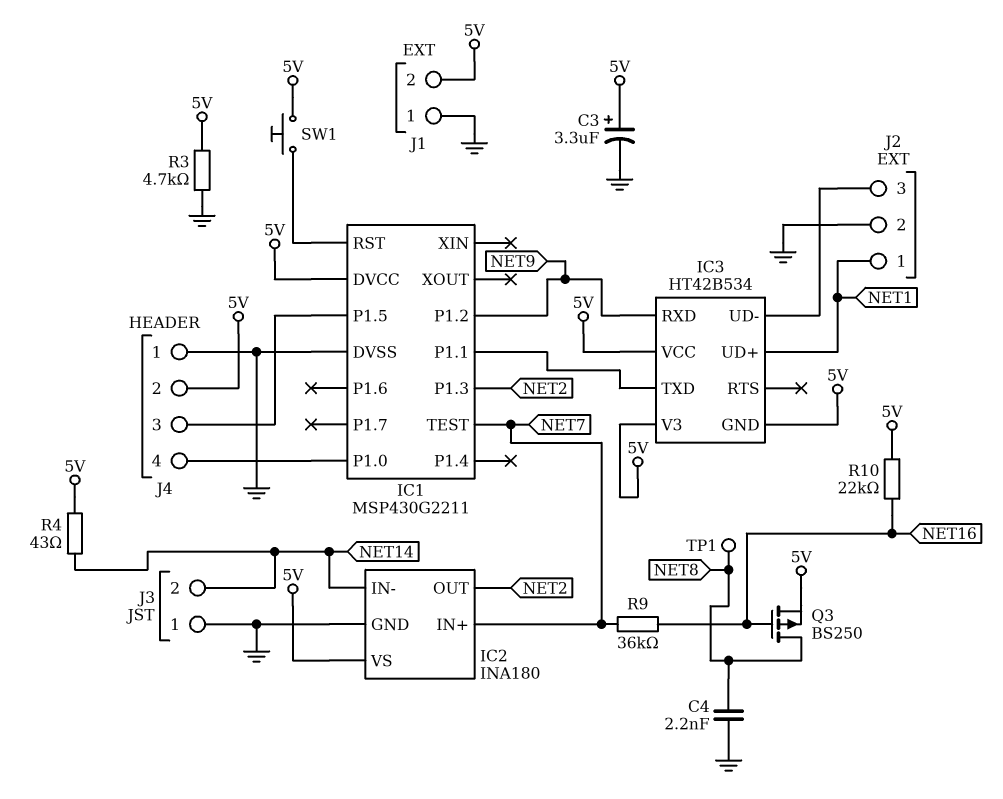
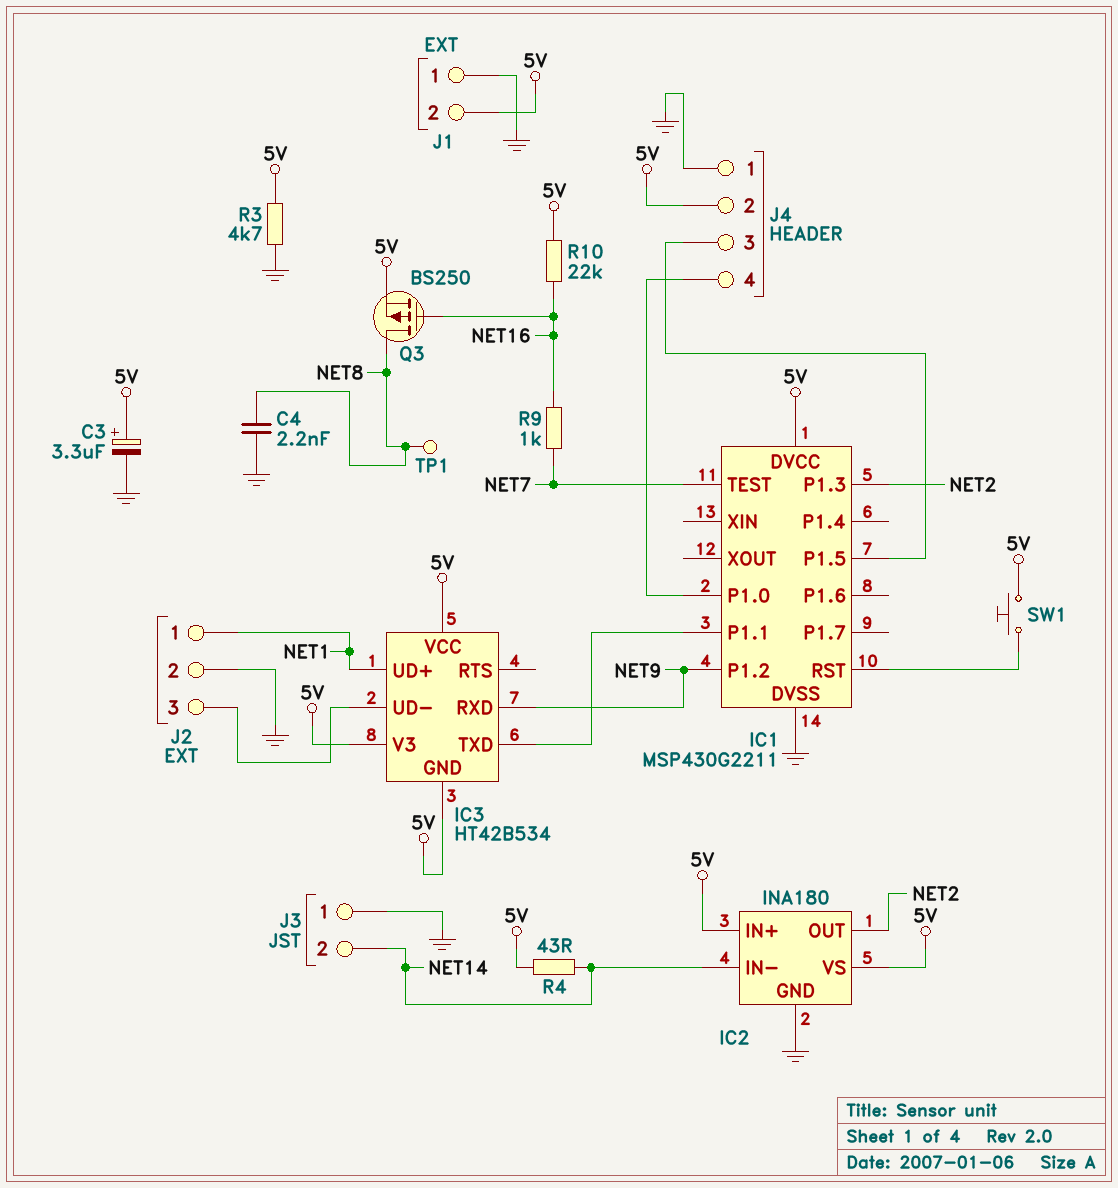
IC2 pin IN+: NET7 -> 5V
R9: 36k (NET7, NET16) -> 1k (NET7, NET16)

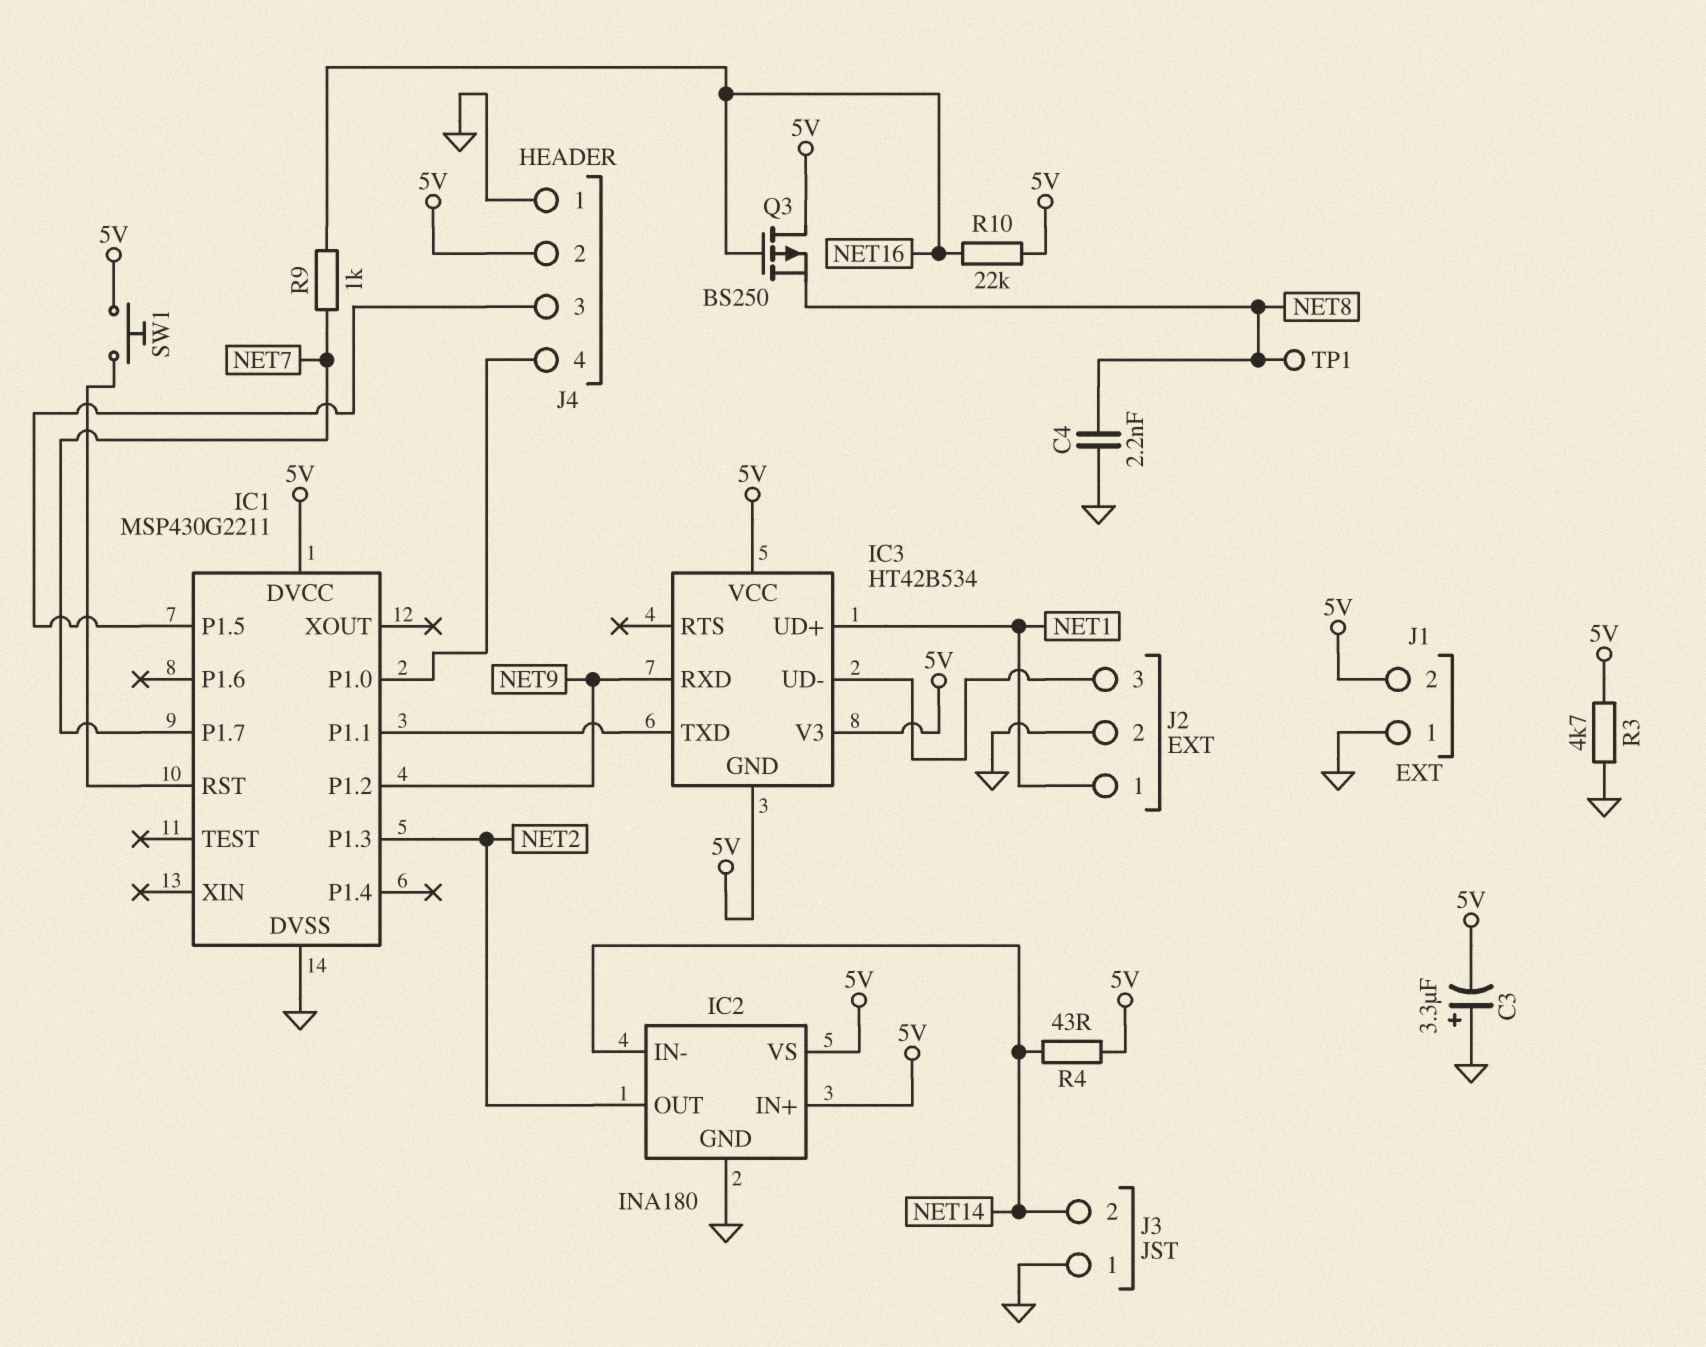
C3: 3.3uF (plus 5V, minus GND) -> 3.3uF (plus GND, minus 5V)
IC1 pin P1.7: none -> NET7
IC1 pin TEST: NET7 -> none
Q3: PMOS BS250 (G NET16, D NET8, S 5V) -> PMOS BS250 (G NET16, D 5V, S NET8)

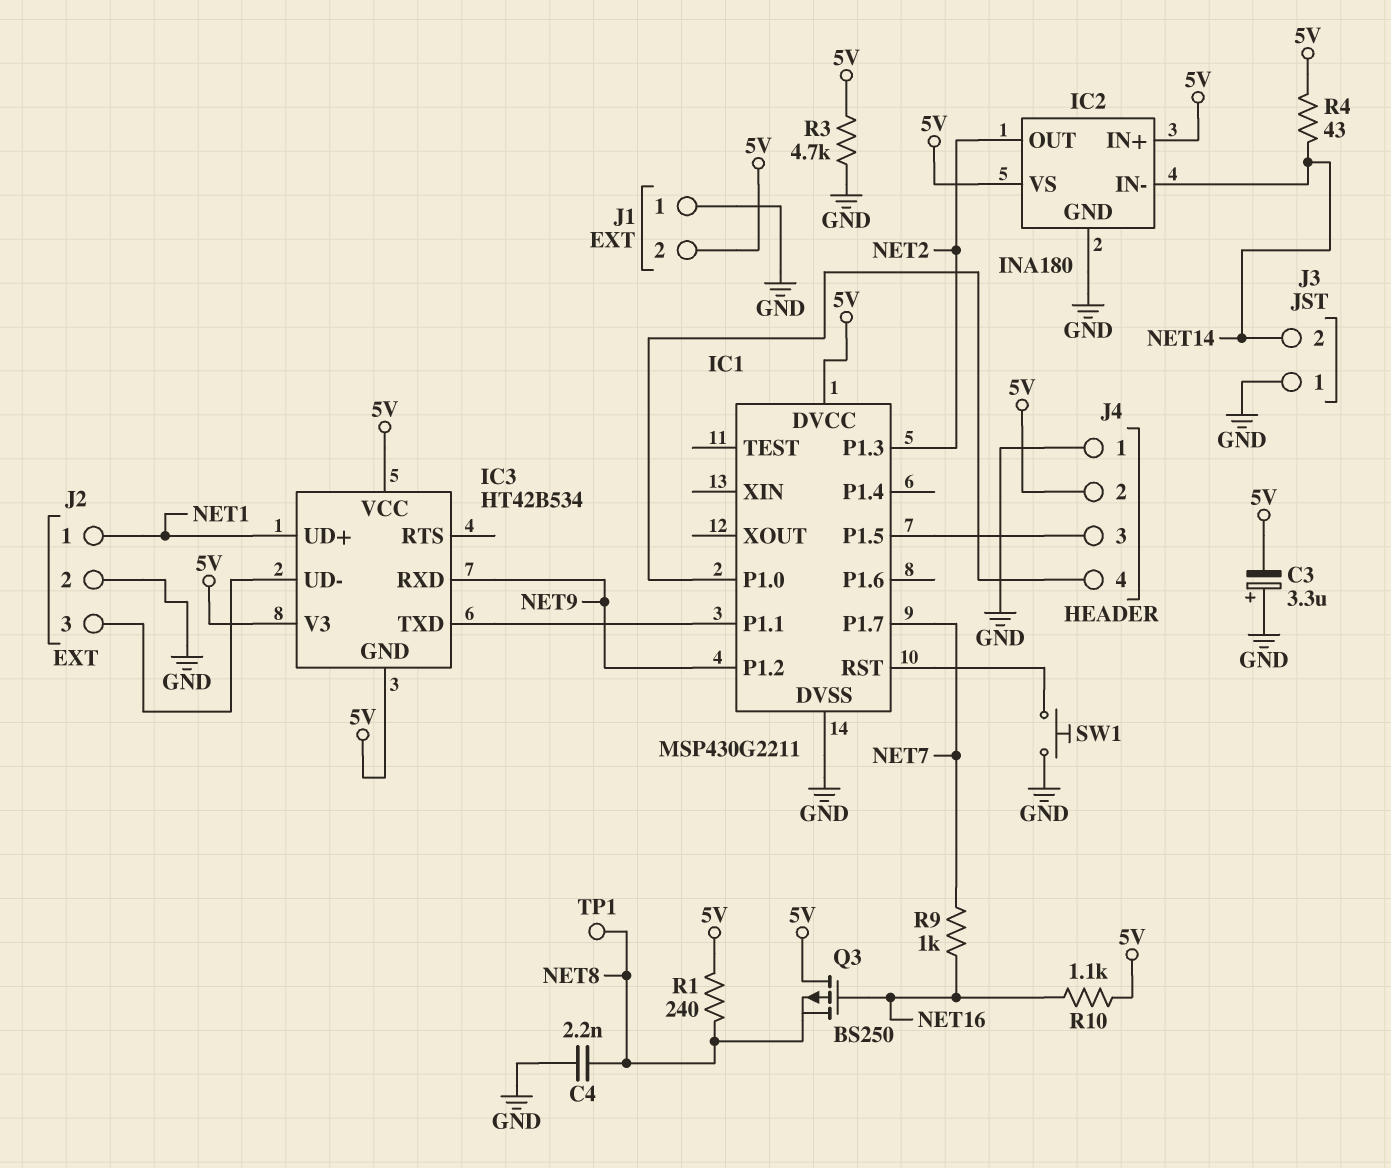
R1: none -> 240 (5V, NET8)
R10: 22k (5V, NET16) -> 1.1k (5V, NET16)
SW1: button (5V, IC1/RST) -> button (GND, IC1/RST)

